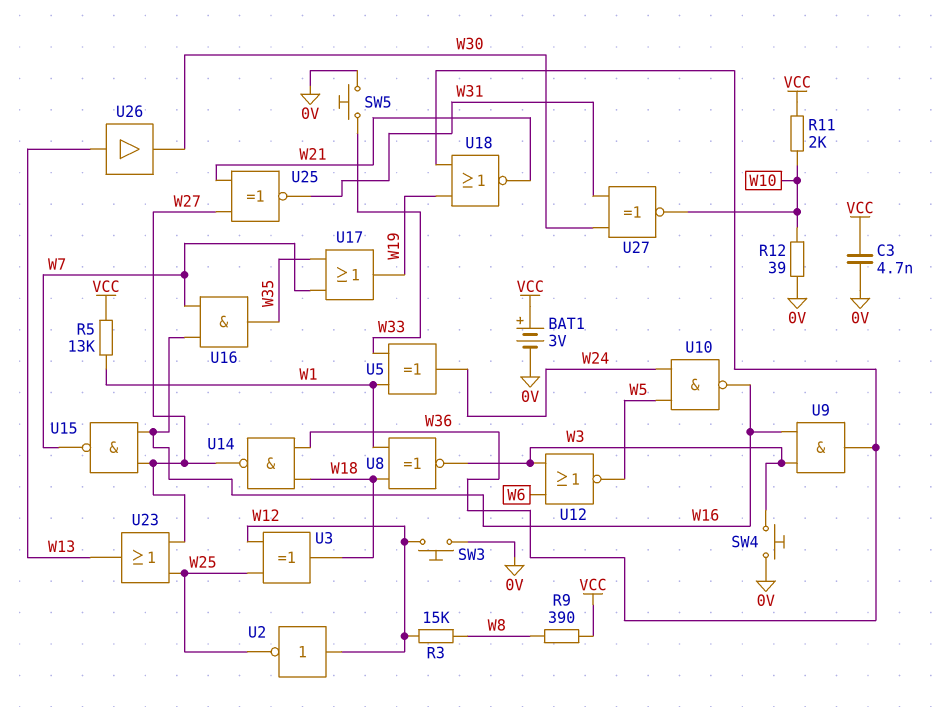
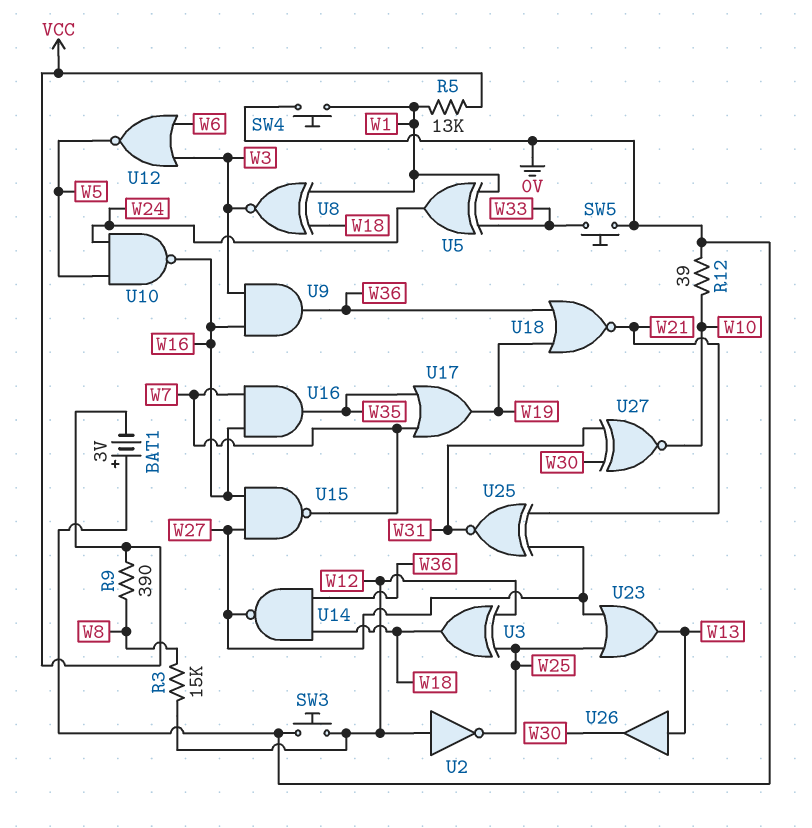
BAT1: 3V (plus VCC, minus 0V) -> 3V (plus 0V, minus VCC)
C3: 4.7nF (0V, VCC) -> none
R11: 2k (VCC, W10) -> none
SW4: button (0V, W3) -> button (0V, W1)

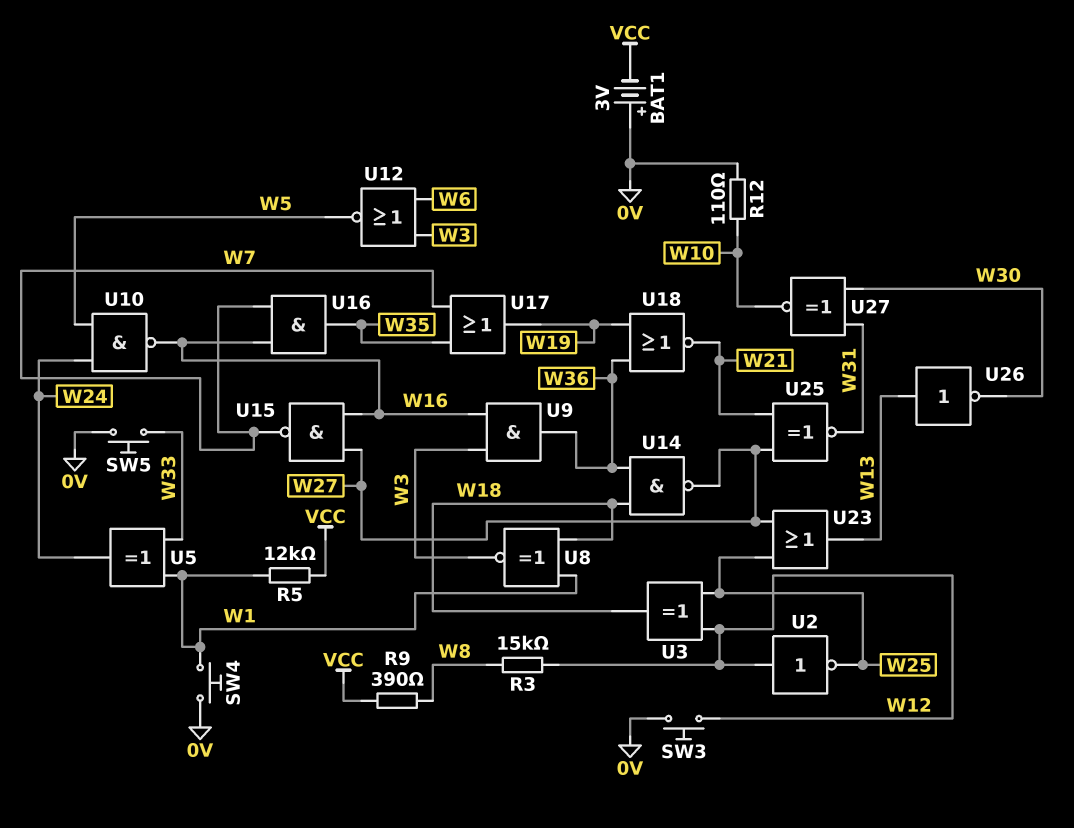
R5: 13k (VCC, W1) -> 12k (VCC, W1)
R12: 39 (0V, W10) -> 110 (0V, W10)
U26: buffer (in W13, out W30) -> NOT (in W13, out W30)

